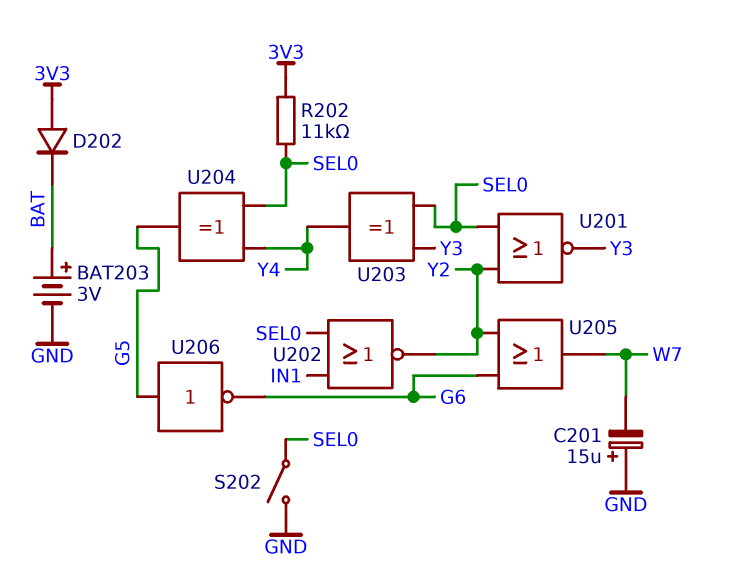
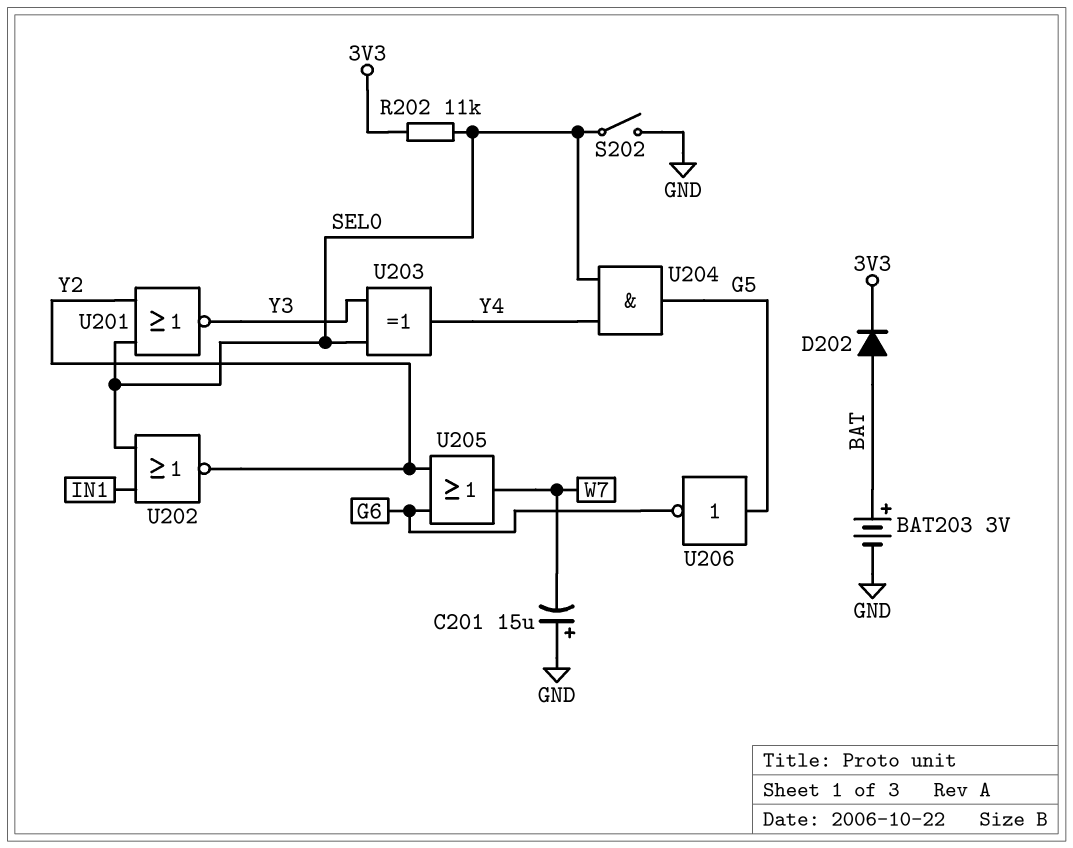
D202: diode (A 3V3, K BAT) -> diode (A BAT, K 3V3)
U204: XOR (in SEL0, in Y4, out G5) -> AND (in SEL0, in Y4, out G5)

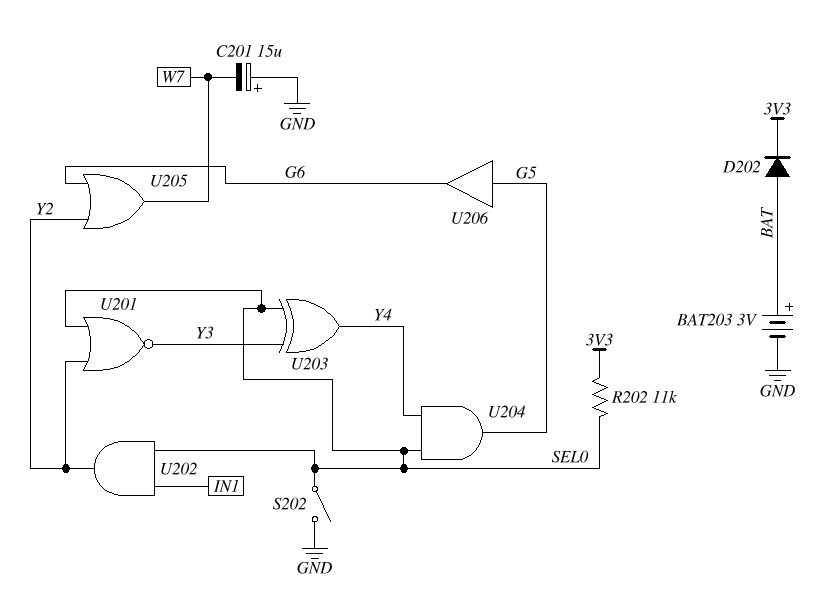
U202: NOR (in IN1, in SEL0, out Y2) -> AND (in IN1, in SEL0, out Y2)
U206: NOT (in G5, out G6) -> buffer (in G5, out G6)

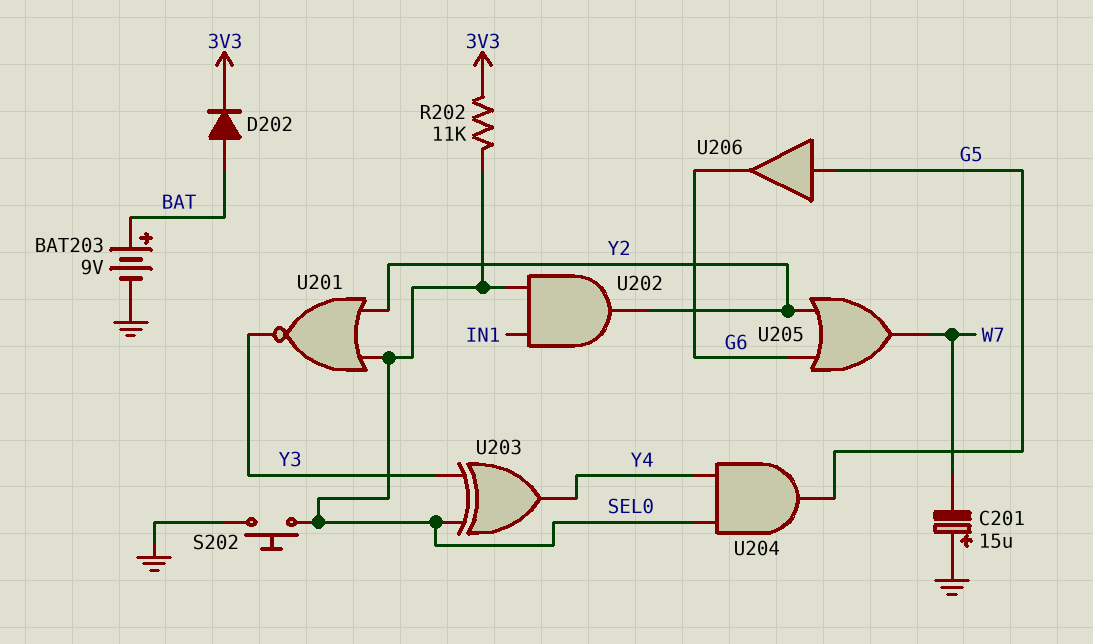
BAT203: 3V (plus BAT, minus GND) -> 9V (plus BAT, minus GND)
S202: switch (GND, SEL0) -> button (GND, SEL0)

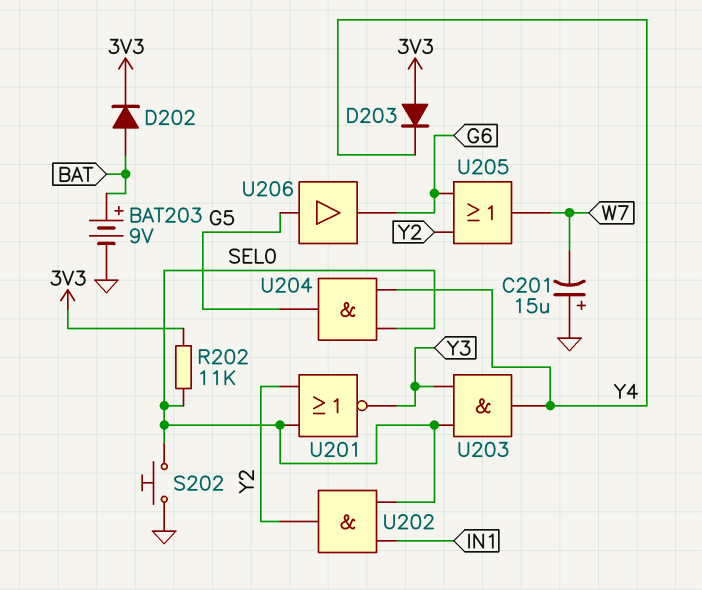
D203: none -> diode (A 3V3, K Y4)
U203: XOR (in SEL0, in Y3, out Y4) -> AND (in SEL0, in Y3, out Y4)

